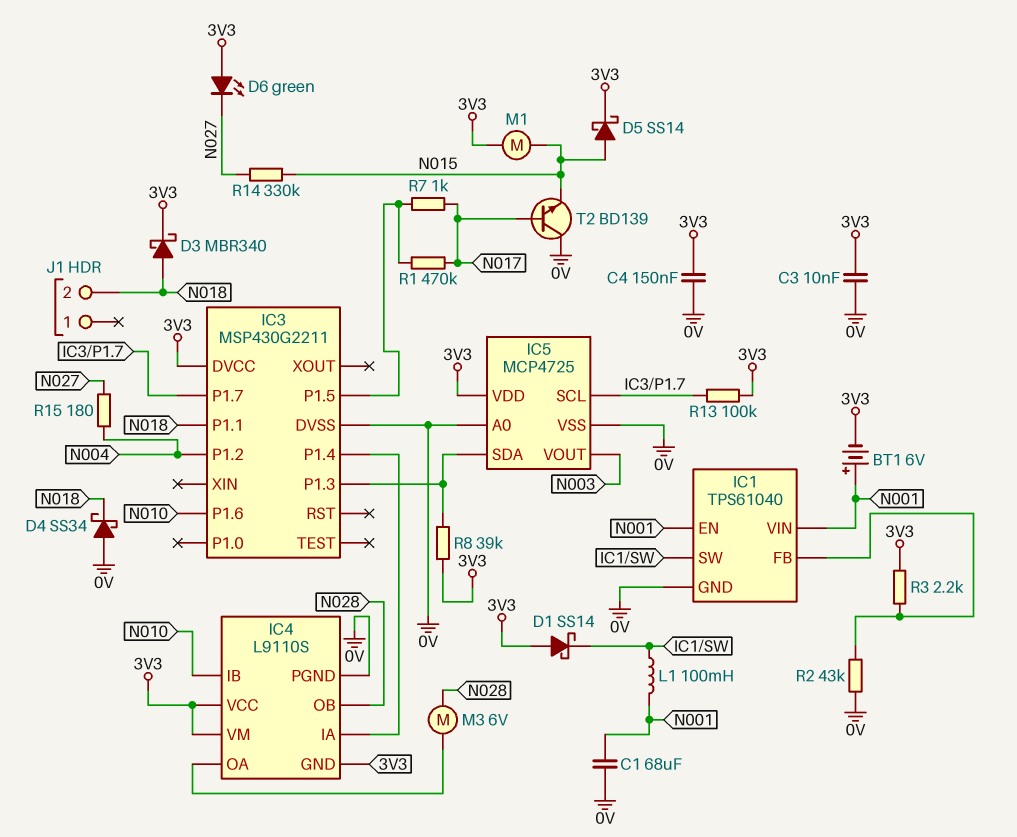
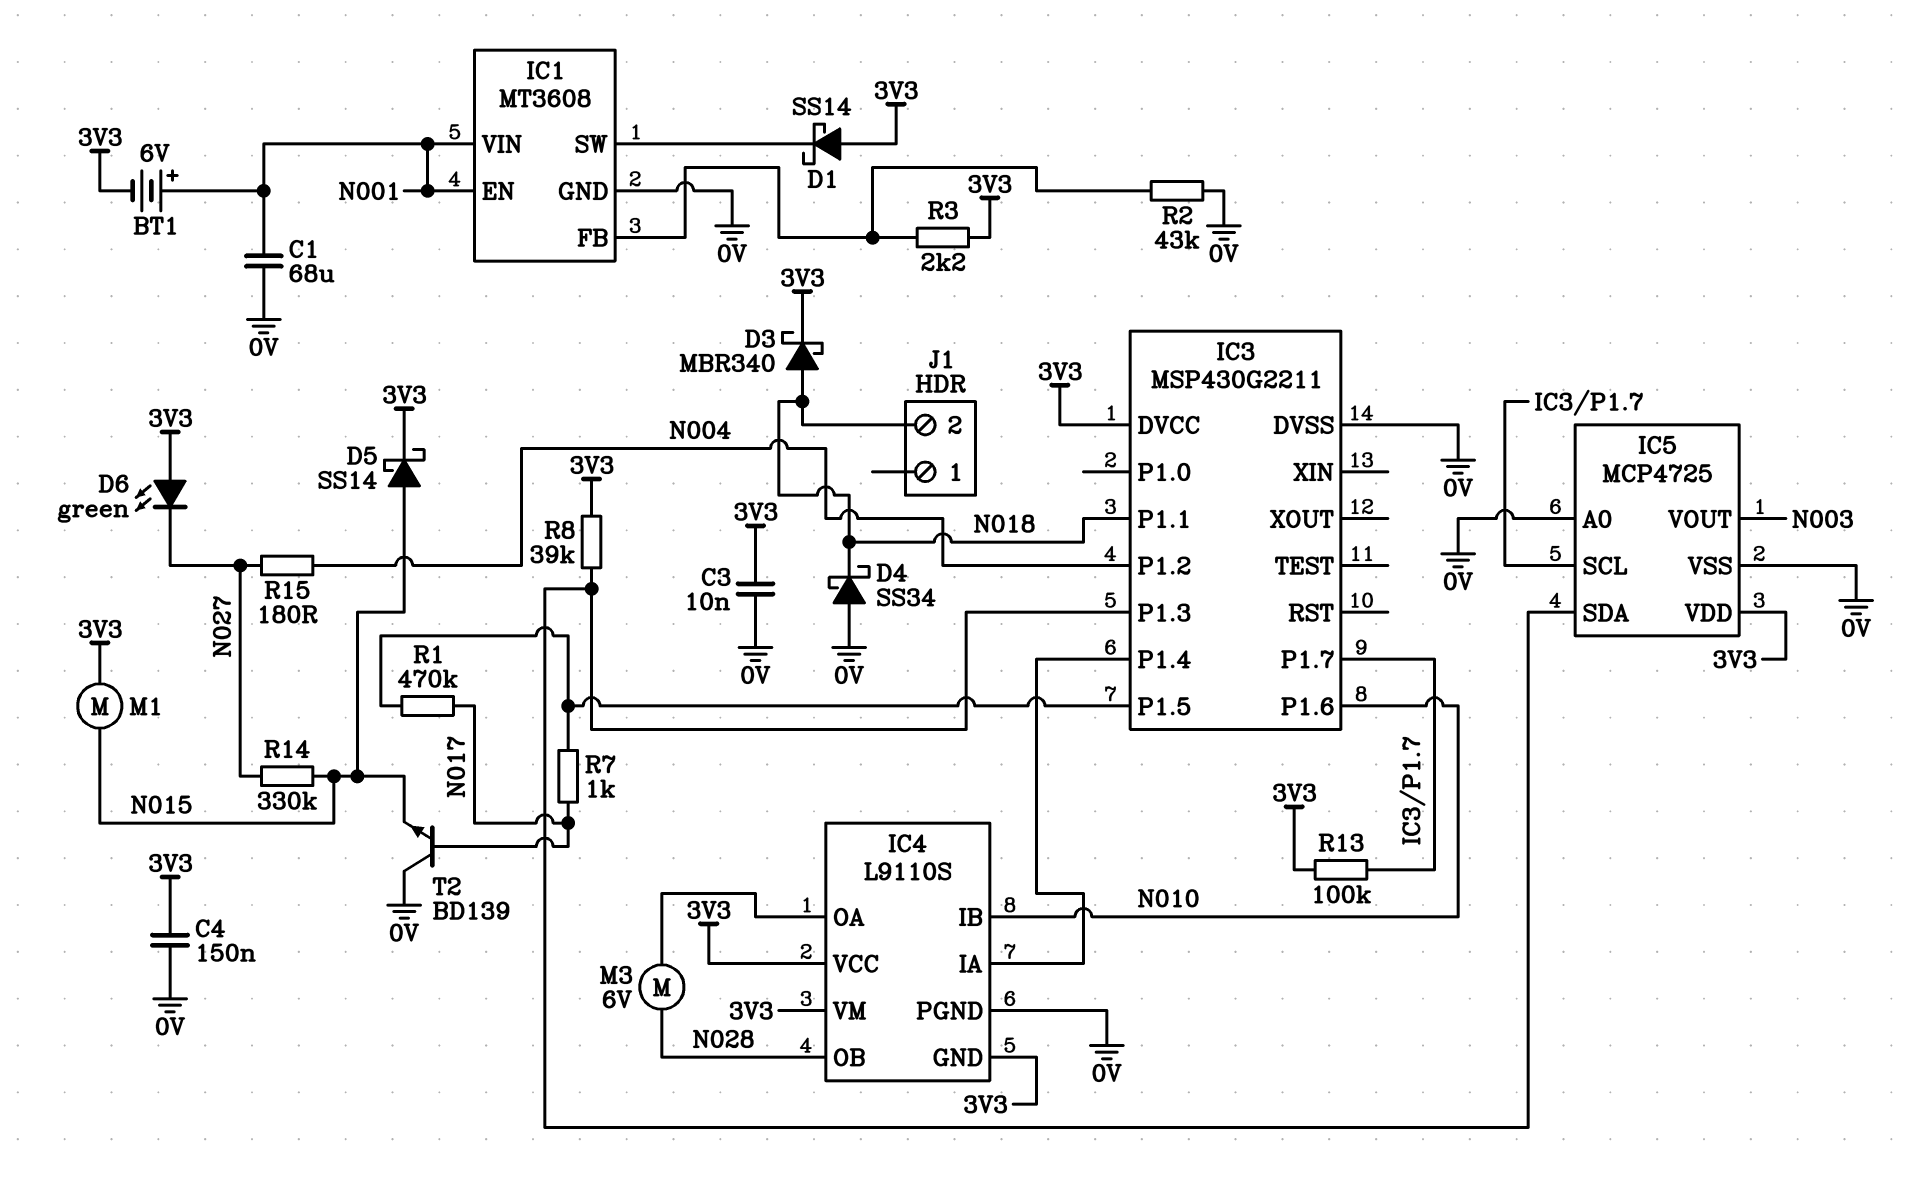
IC1: TPS61040 -> MT3608
L1: 100mH (IC1/SW, N001) -> none

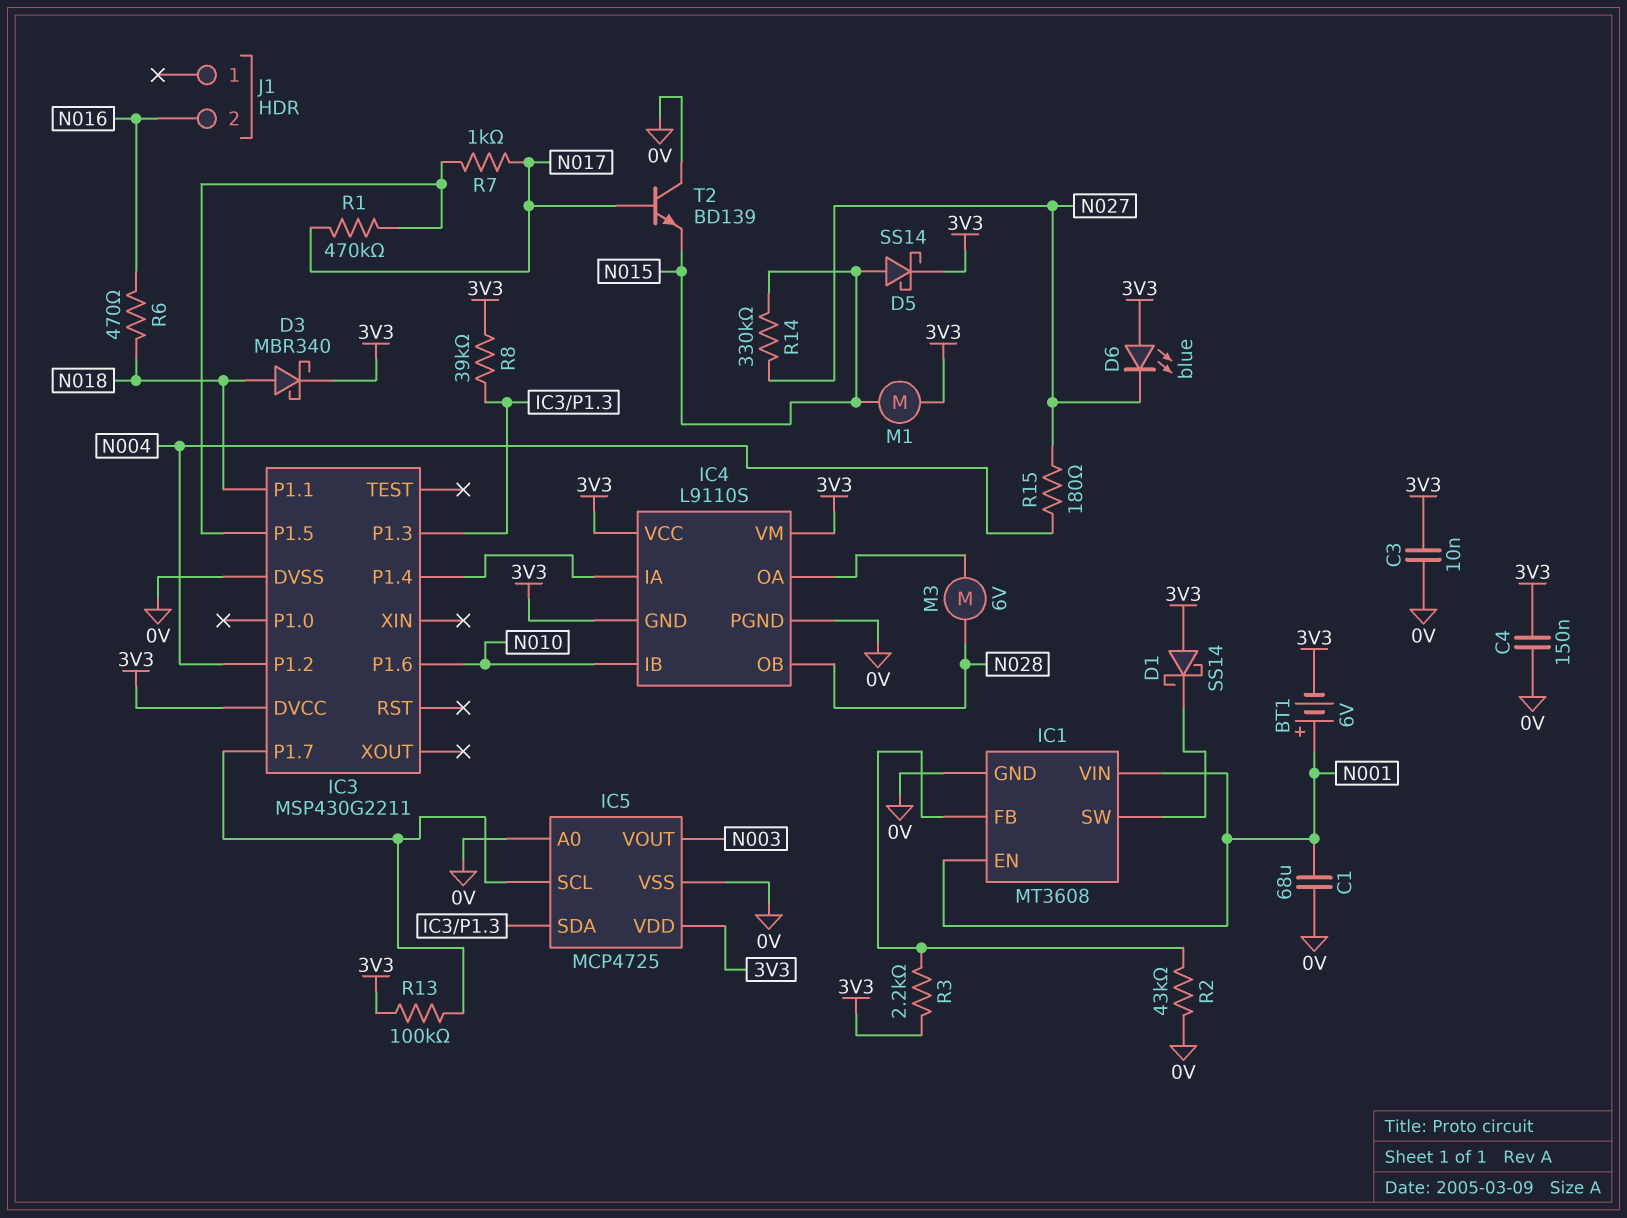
D4: schottky SS34 (A 0V, K N018) -> none
D6: LED green (A 3V3, K N027) -> LED blue (A 3V3, K N027)
J1 pin 2: N018 -> N016
R6: none -> 470 (N016, N018)

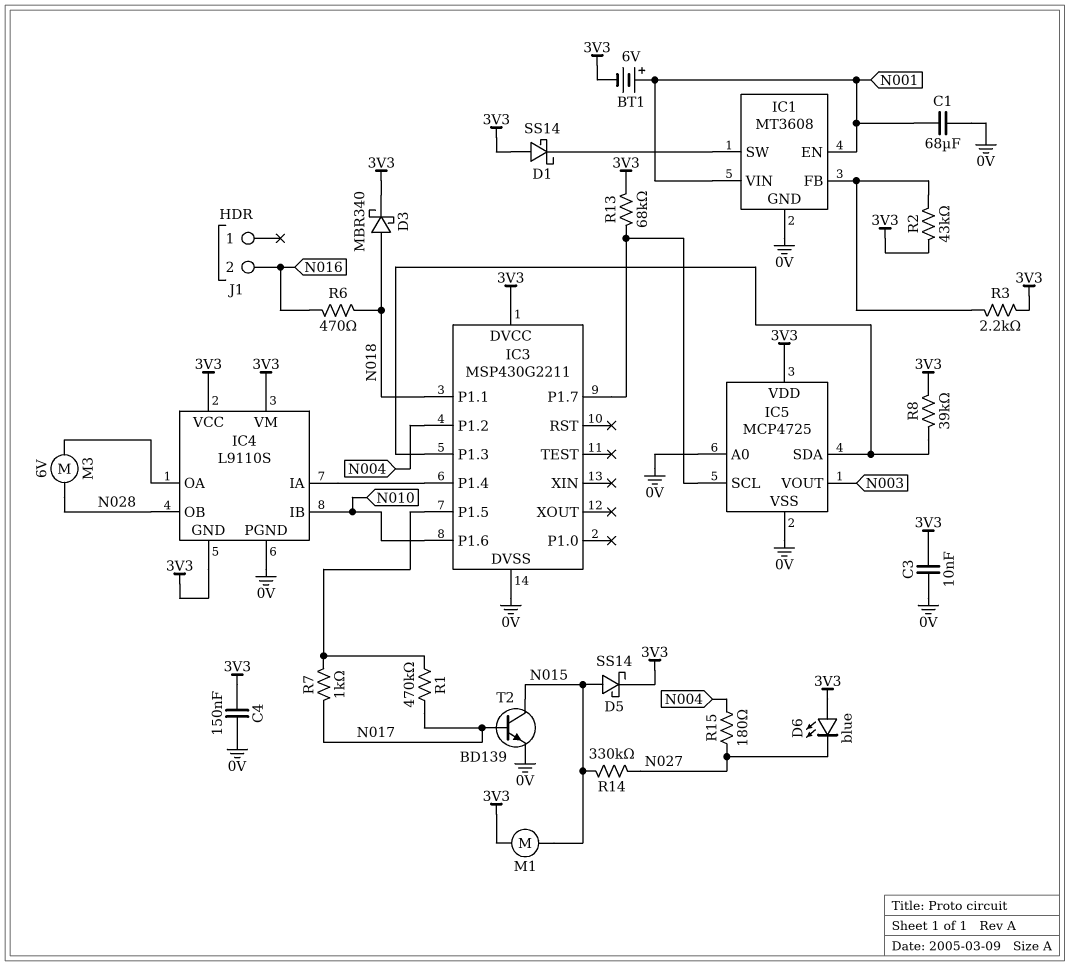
R2: 43k (0V, IC1/FB) -> 43k (3V3, IC1/FB)
R13: 100k (3V3, IC3/P1.7) -> 68k (3V3, IC3/P1.7)
T2: NPN BD139 (B N017, C 0V, E N015) -> NPN BD139 (B N017, C N015, E 0V)

